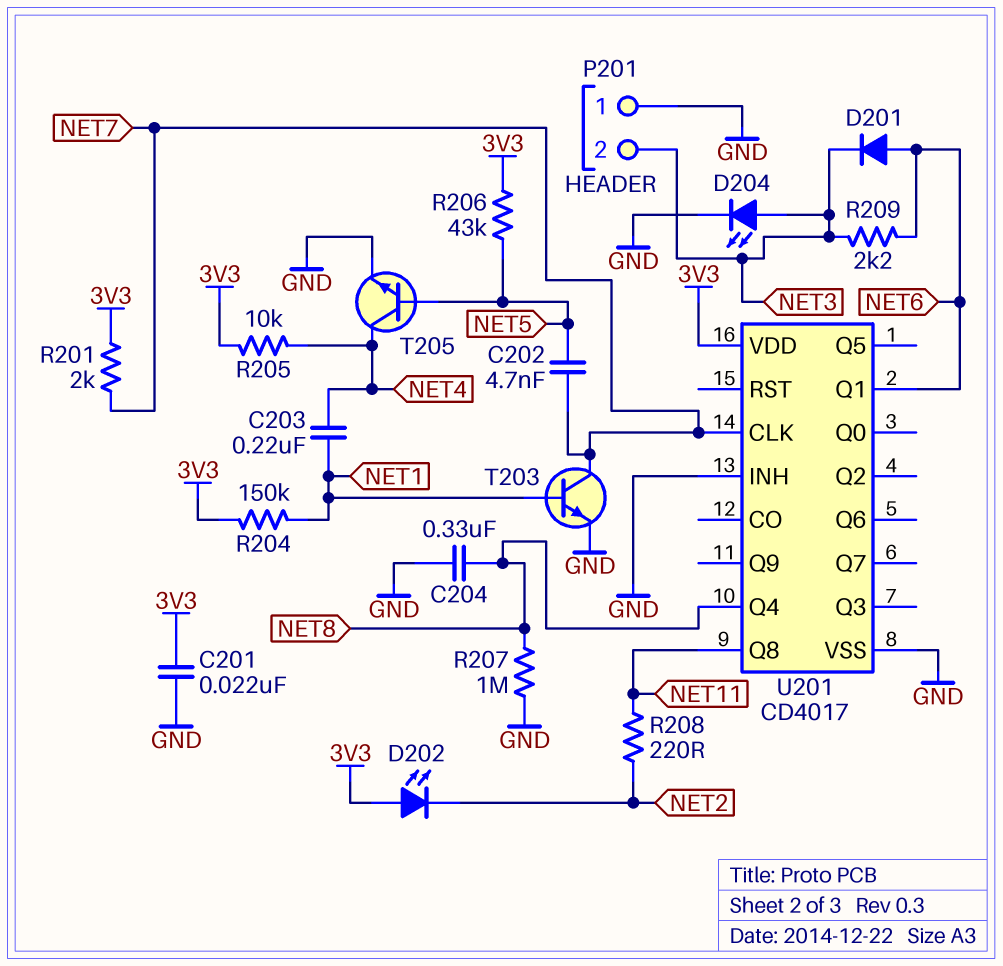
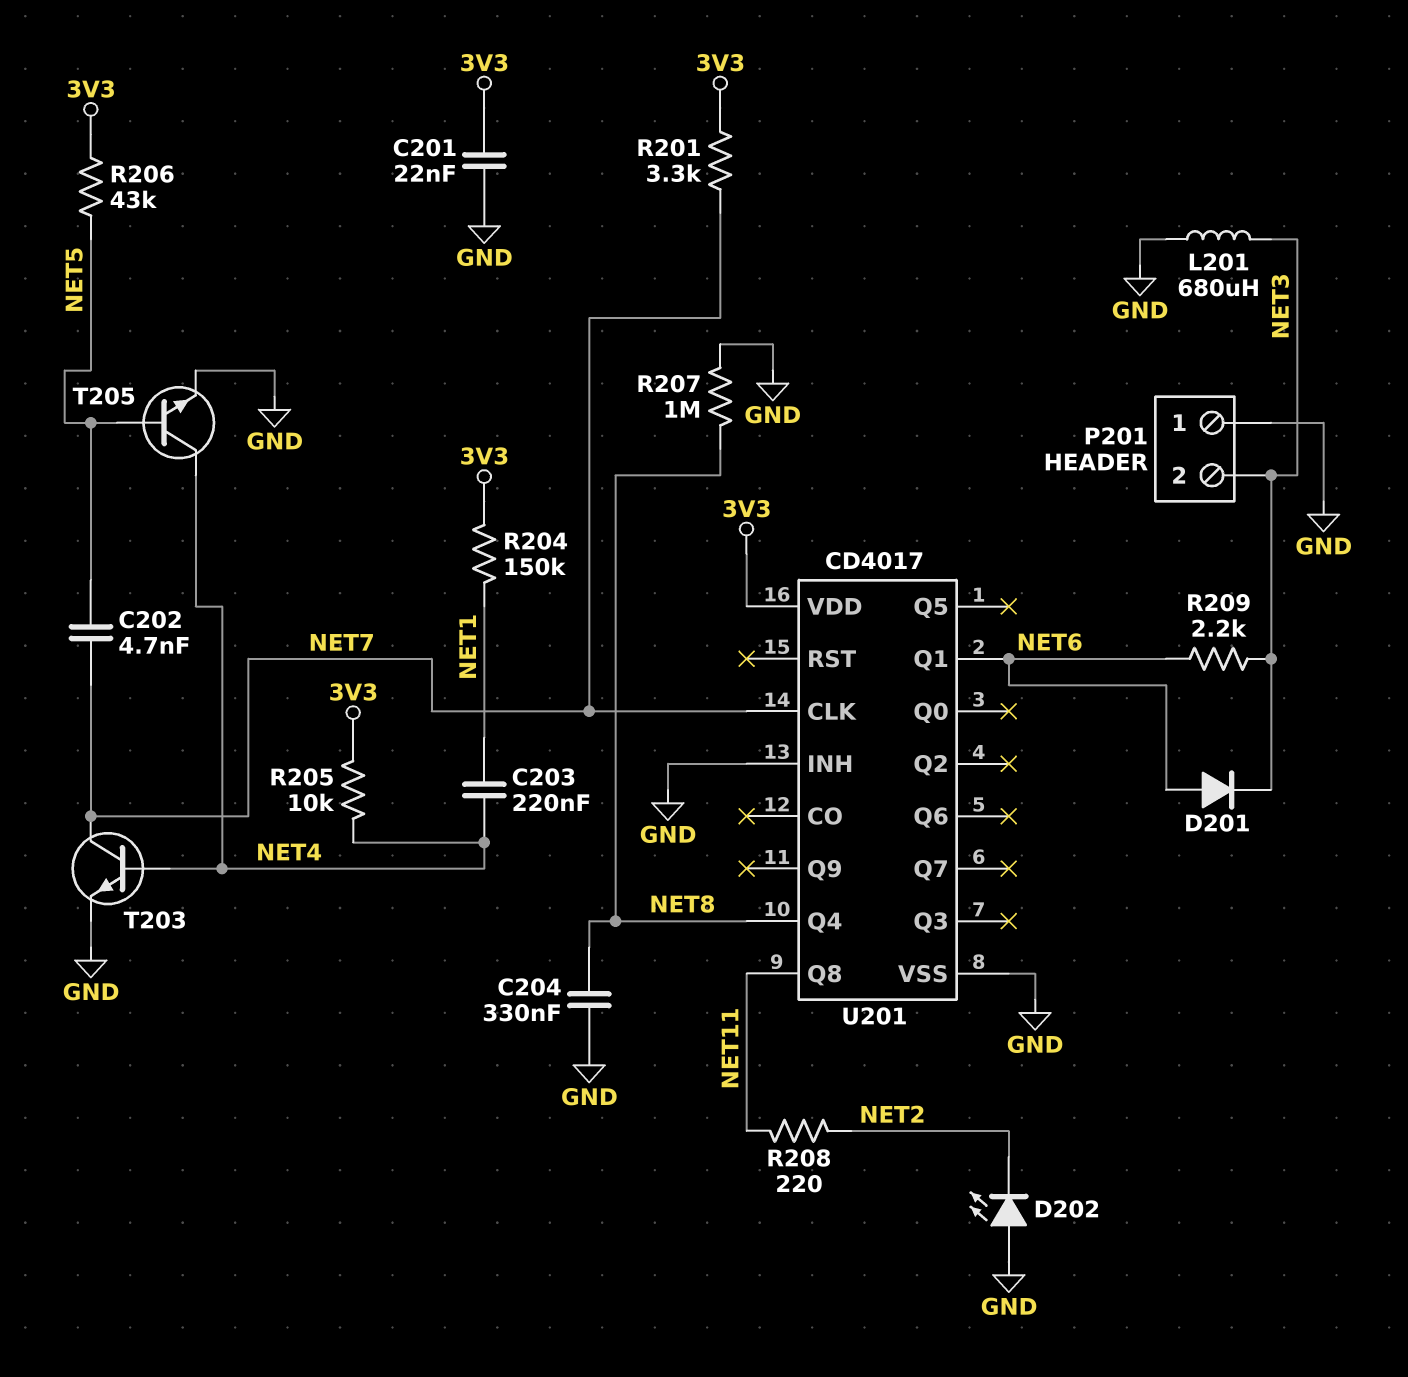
D202: LED (A 3V3, K NET2) -> LED (A GND, K NET2)
D204: LED (A NET3, K GND) -> none
L201: none -> 680uH (GND, NET3)
R201: 2k (3V3, NET7) -> 3.3k (3V3, NET7)
T203: NPN (B NET1, C NET7, E GND) -> NPN (B NET4, C NET7, E GND)

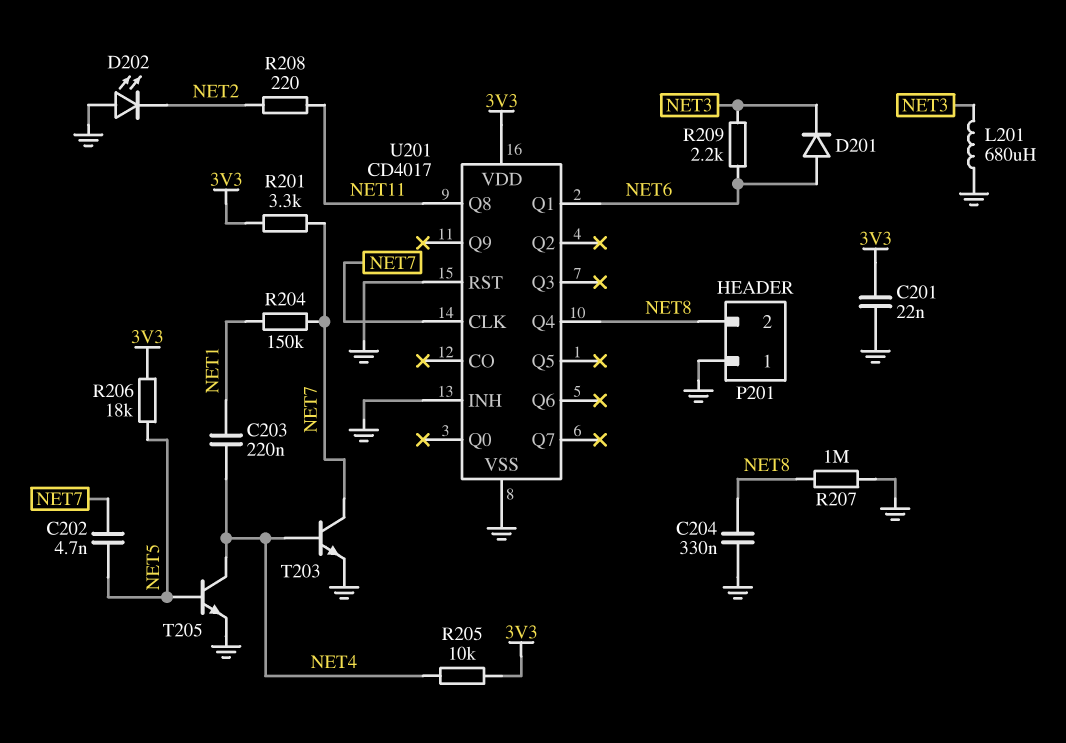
P201 pin 2: NET3 -> NET8
R204: 150k (3V3, NET1) -> 150k (NET1, NET7)
R206: 43k (3V3, NET5) -> 18k (3V3, NET5)
U201 pin RST: none -> GND

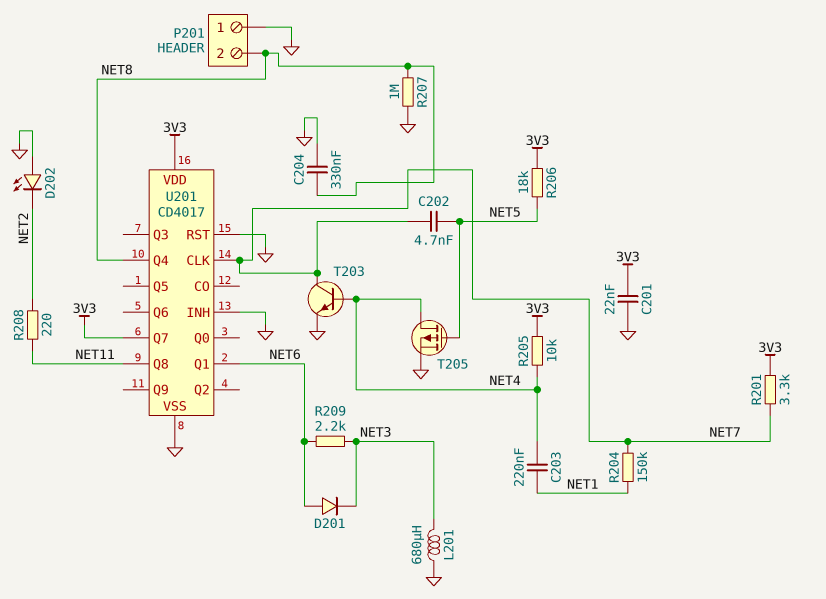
T205: NPN (B NET5, C NET4, E GND) -> PMOS (G NET5, D NET4, S GND)
U201 pin Q7: none -> 3V3

